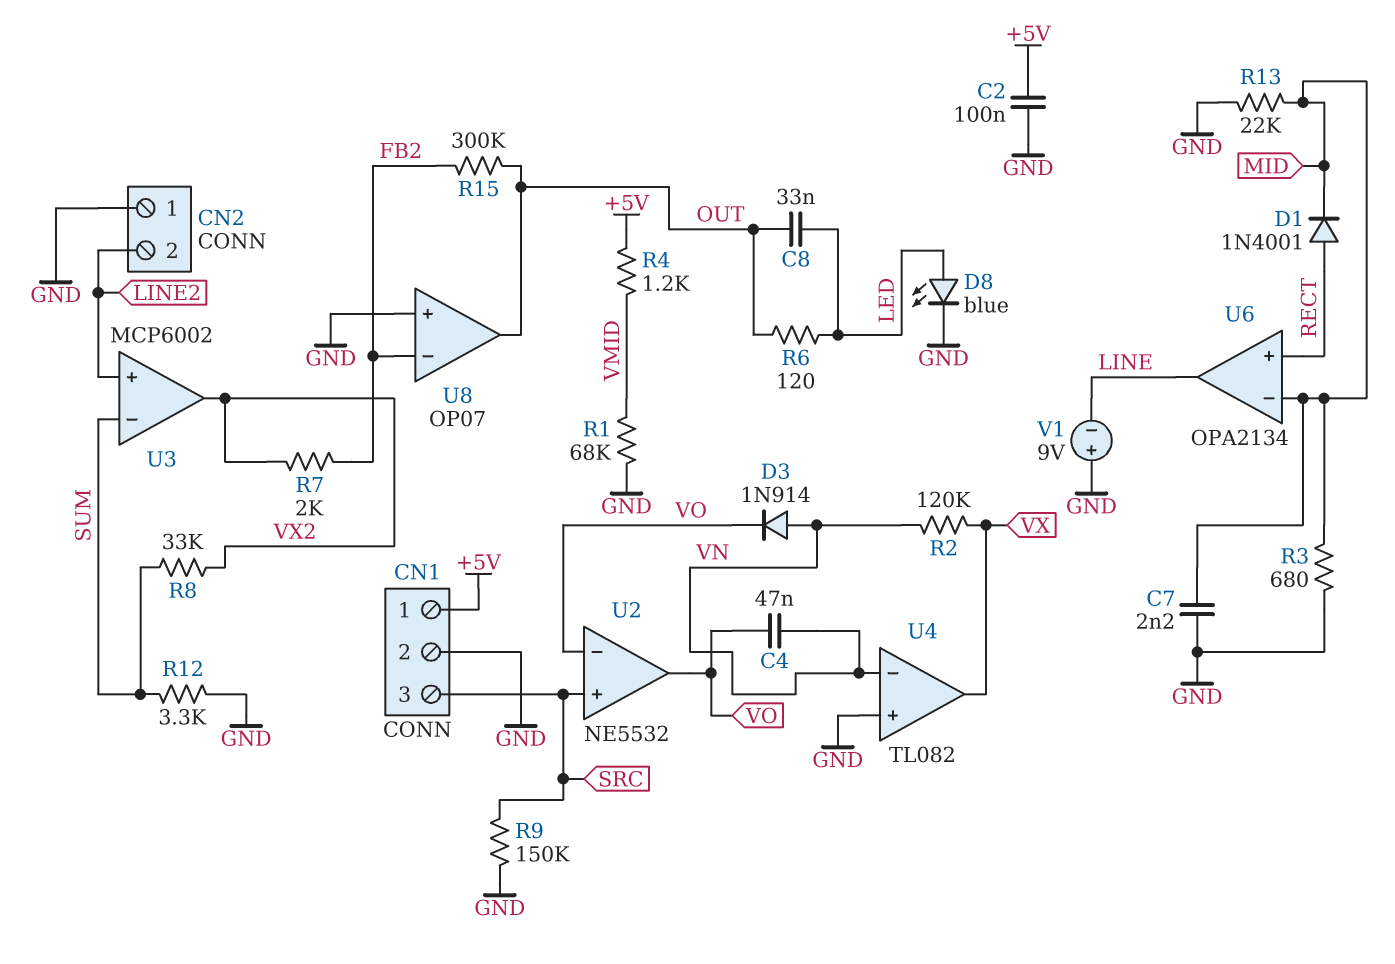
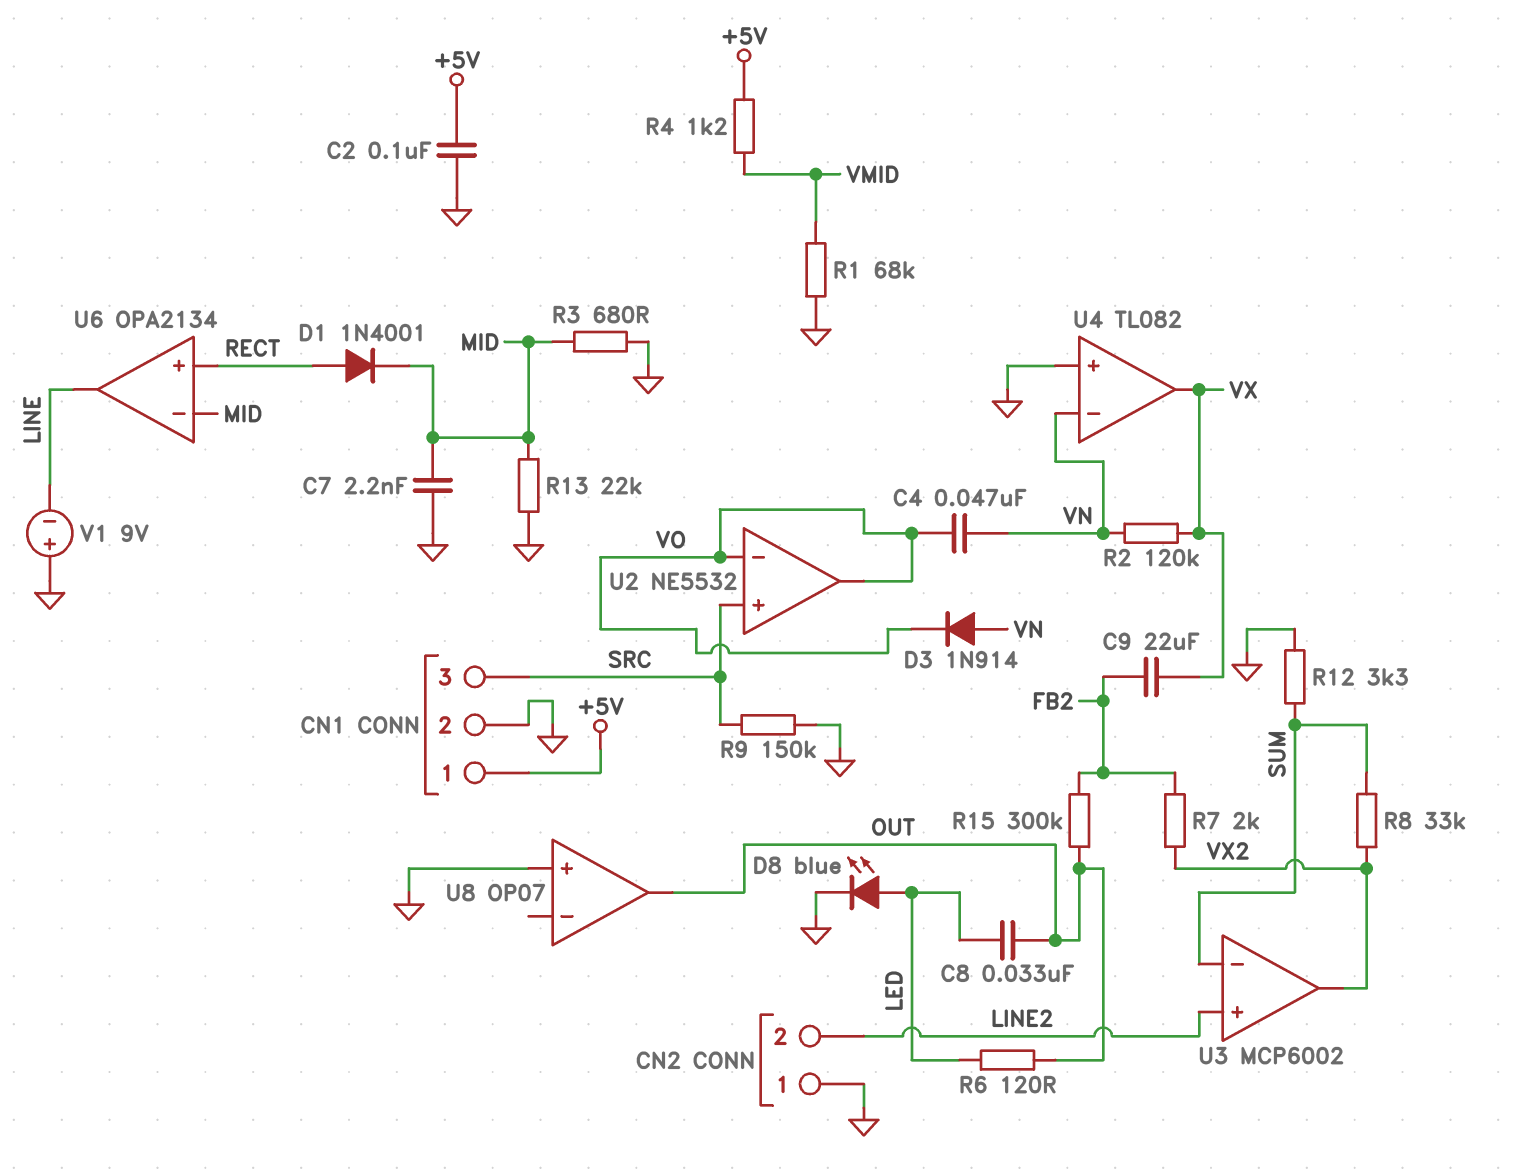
C9: none -> 22uF (FB2, VX)
U8 pin in-: FB2 -> none

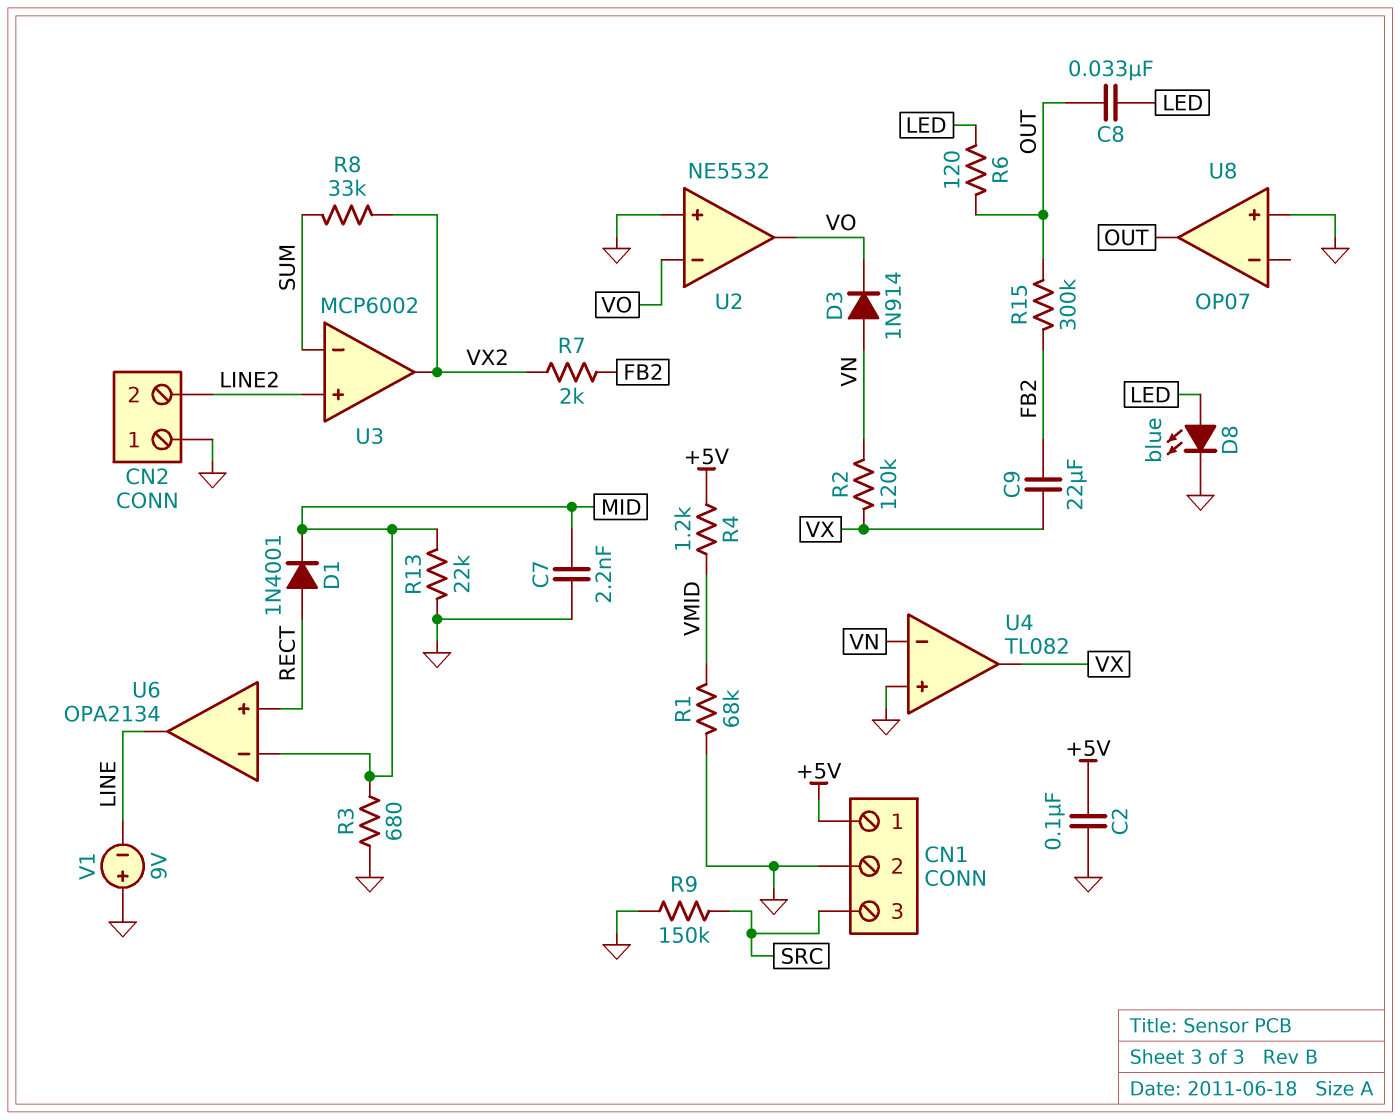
C4: 47nF (VN, VO) -> none
R12: 3.3k (GND, SUM) -> none
U2 pin in+: SRC -> GND

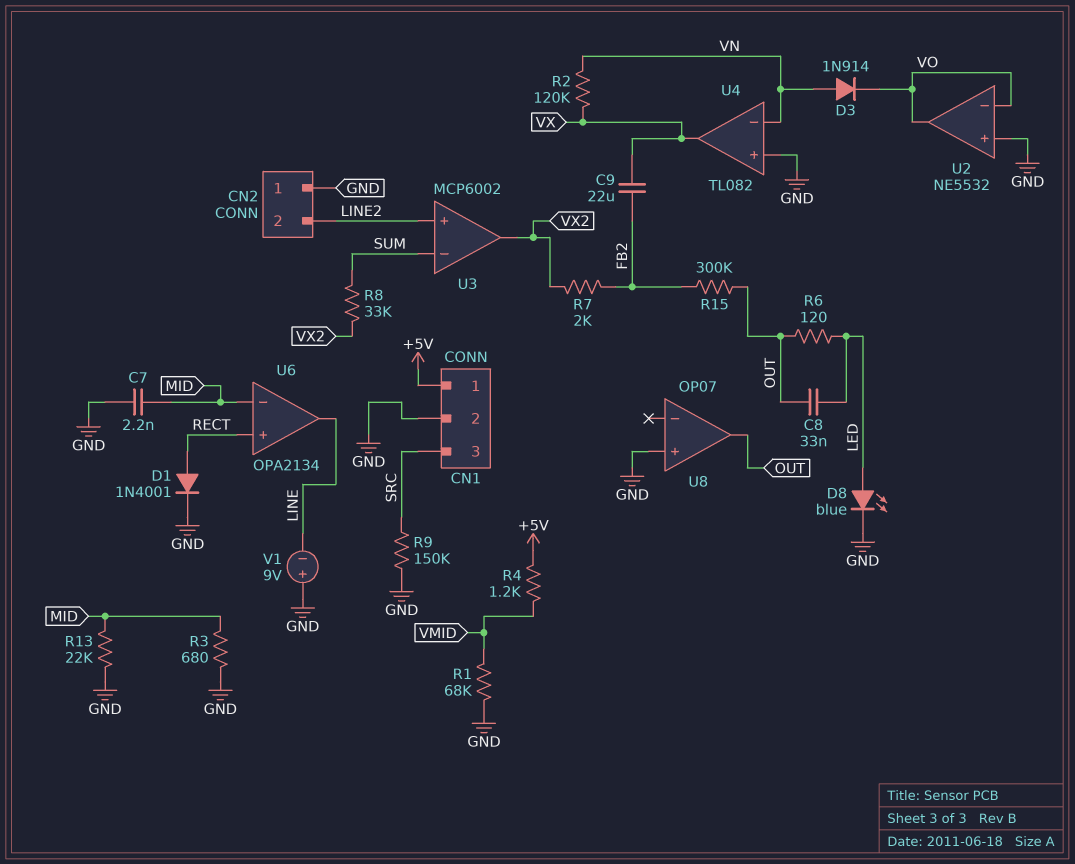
C2: 100nF (+5V, GND) -> none
D1: diode 1N4001 (A RECT, K MID) -> diode 1N4001 (A RECT, K GND)

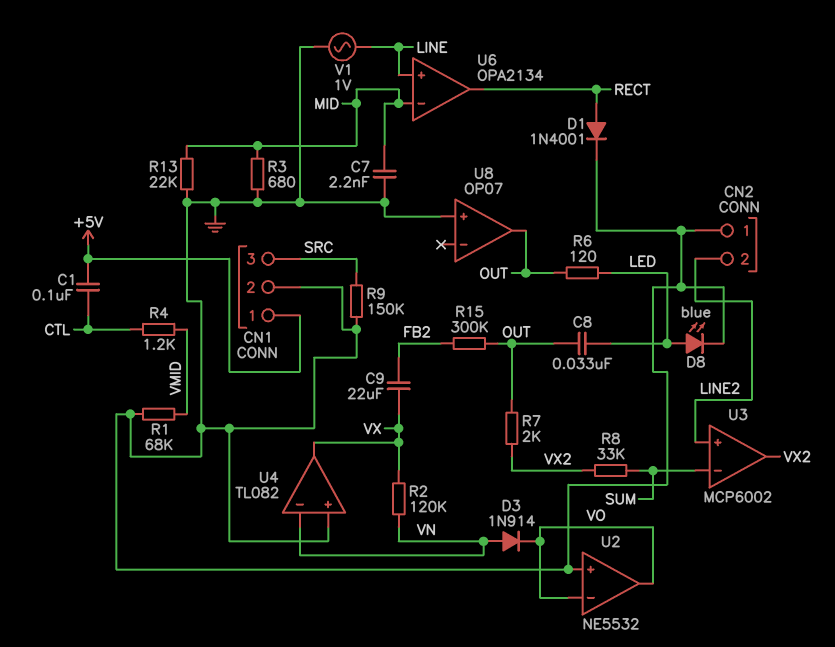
C1: none -> 100nF (+5V, CTL)
R4: 1.2k (+5V, VMID) -> 1.2k (CTL, VMID)
R7: 2k (FB2, VX2) -> 2k (OUT, VX2)
U6 pin in+: RECT -> LINE
U6 pin out: LINE -> RECT
V1: 9V (plus GND, minus LINE) -> AC 1V (GND, LINE)

